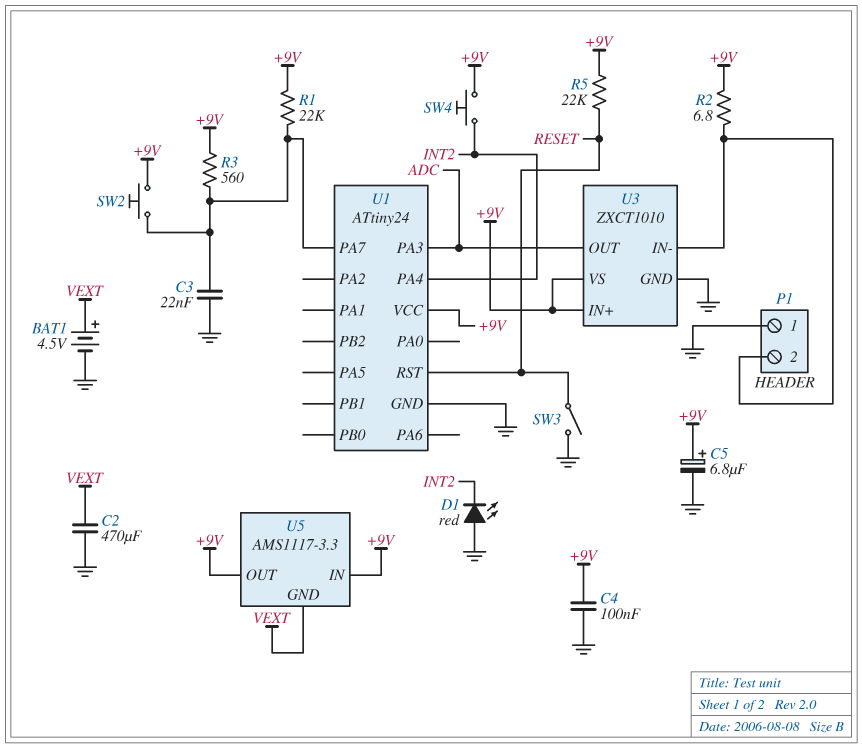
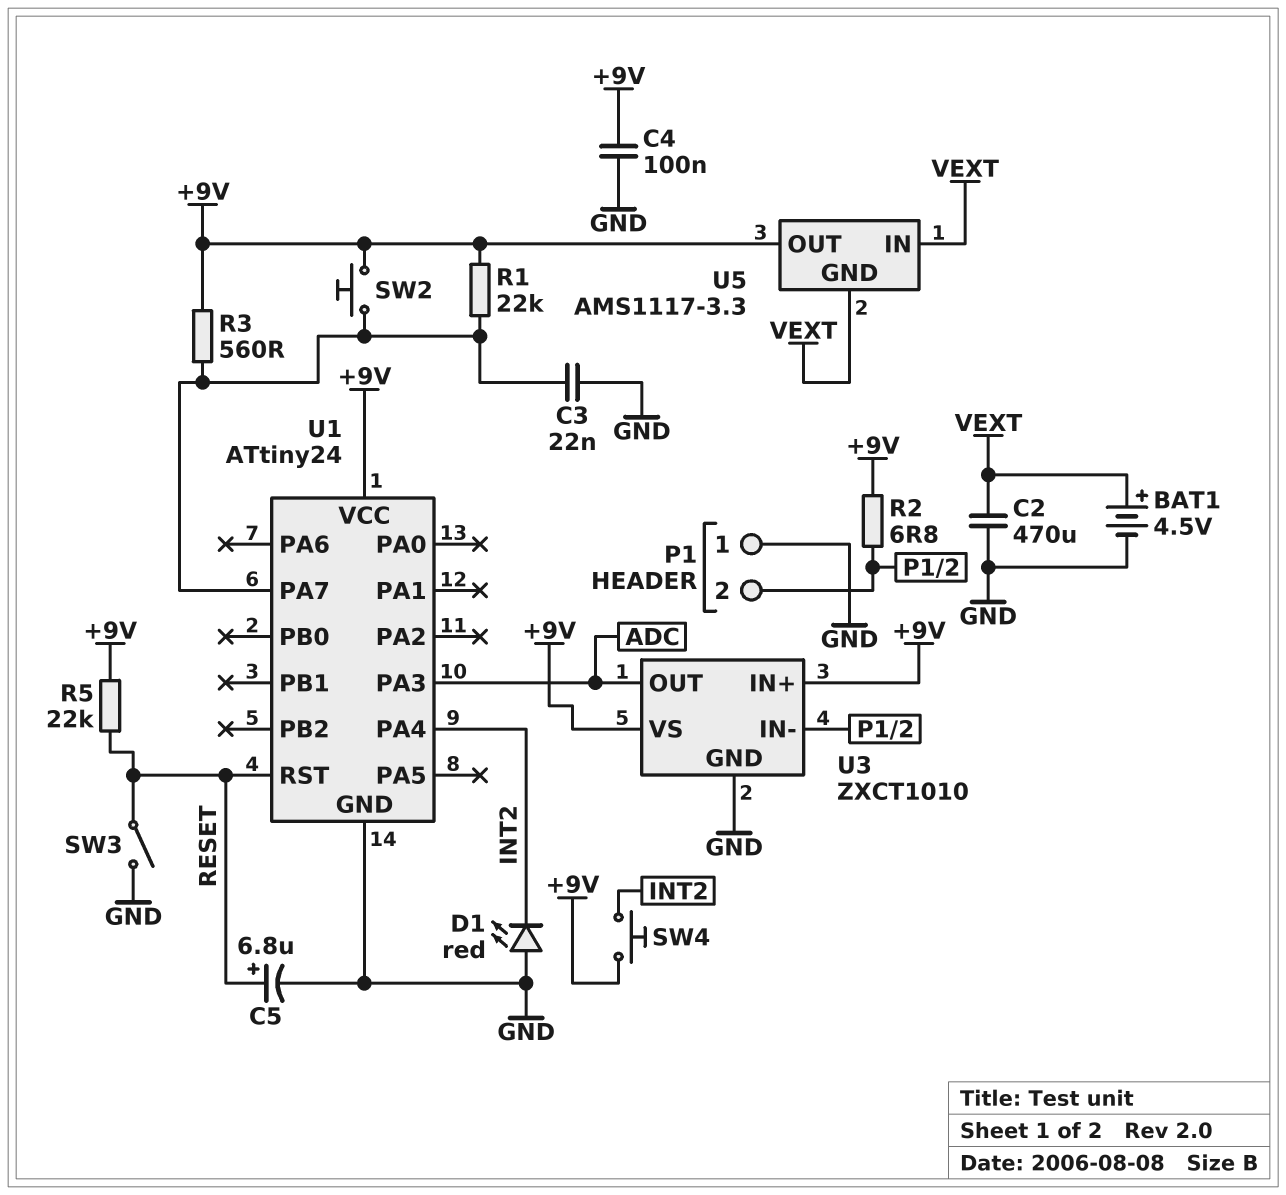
C5: 6.8uF (plus +9V, minus GND) -> 6.8uF (plus RESET, minus GND)
U5 pin IN: +9V -> VEXT

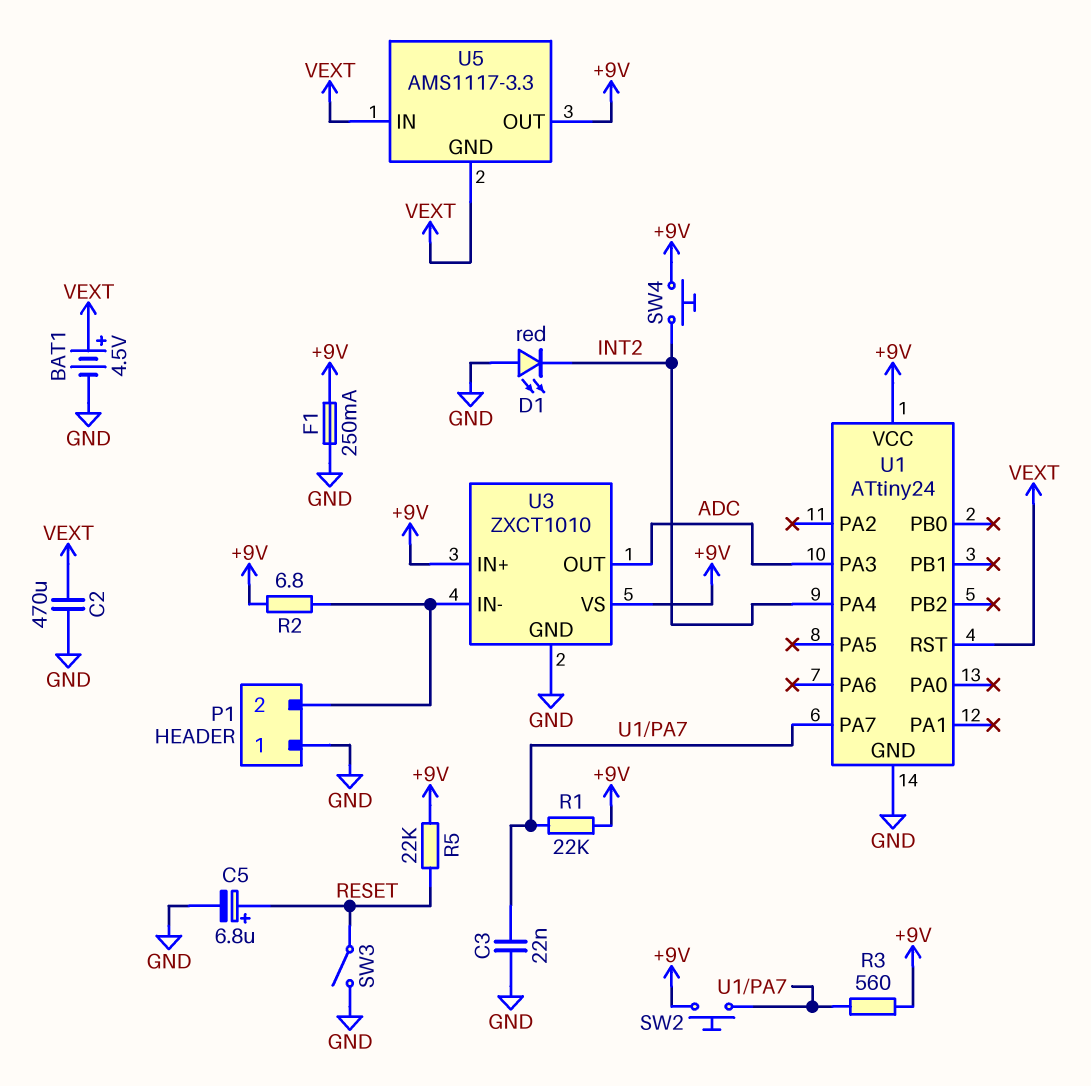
C4: 100nF (+9V, GND) -> none
F1: none -> 250mA (+9V, GND)
U1 pin RST: RESET -> VEXT

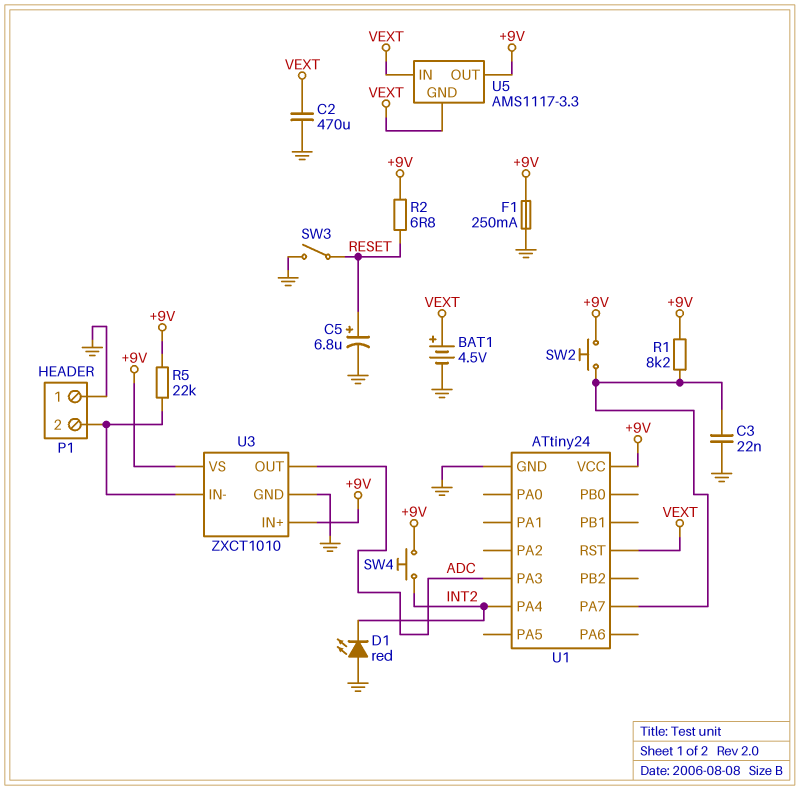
R1: 22k (+9V, U1/PA7) -> 8.2k (+9V, U1/PA7)
R2: 6.8 (+9V, P1/2) -> 6.8 (+9V, RESET)
R3: 560 (+9V, U1/PA7) -> none
R5: 22k (+9V, RESET) -> 22k (+9V, P1/2)

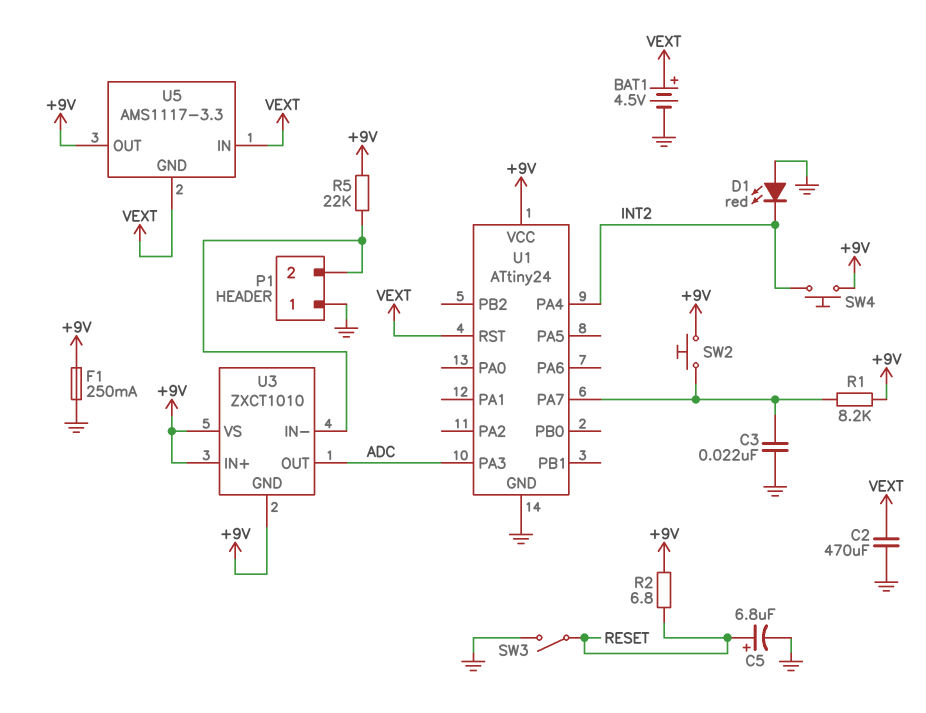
U3 pin GND: GND -> +9V

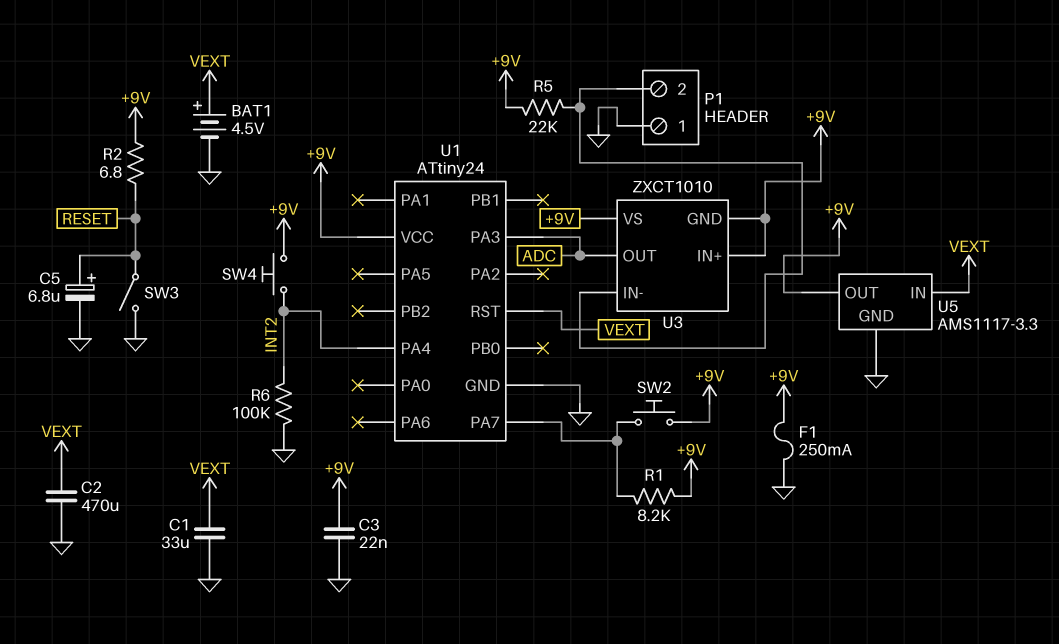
C1: none -> 33uF (GND, VEXT)
C3: 22nF (GND, U1/PA7) -> 22nF (+9V, GND)
D1: LED red (A GND, K INT2) -> none
R6: none -> 100k (GND, INT2)
U5 pin GND: VEXT -> GND

